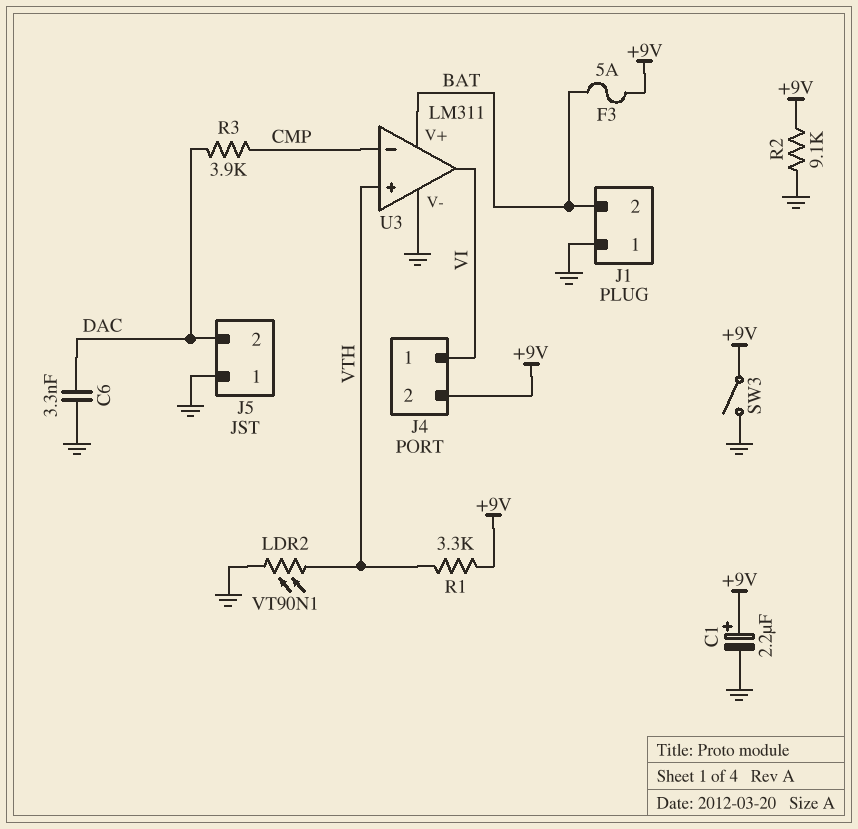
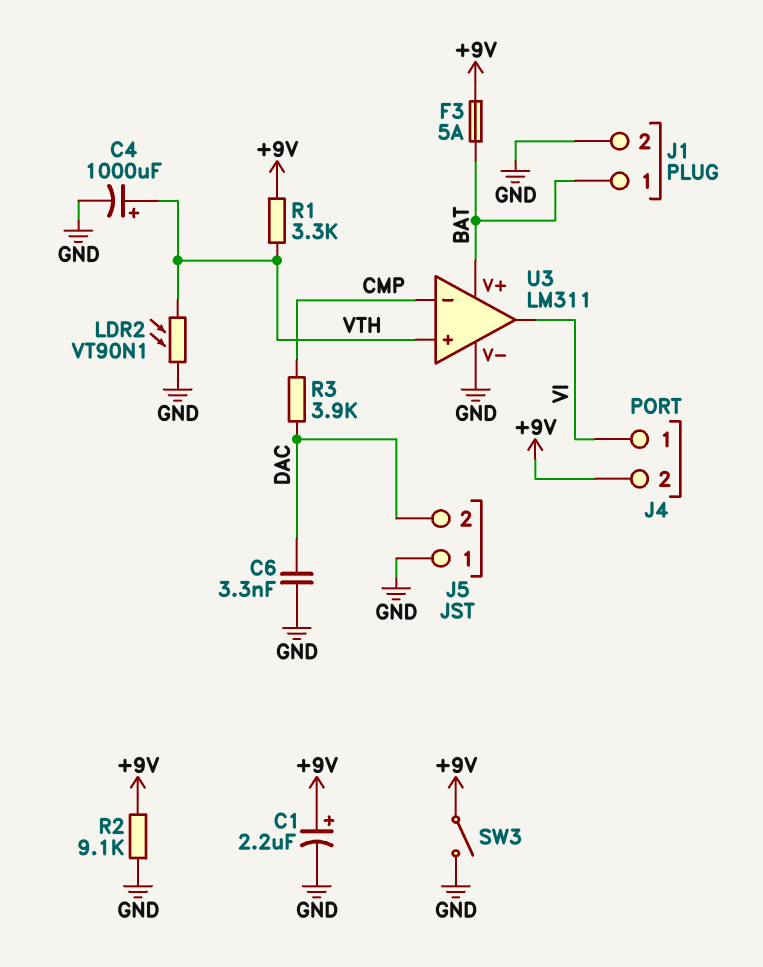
C4: none -> 1000uF (plus VTH, minus GND)
J1 pin 1: GND -> BAT
J1 pin 2: BAT -> GND

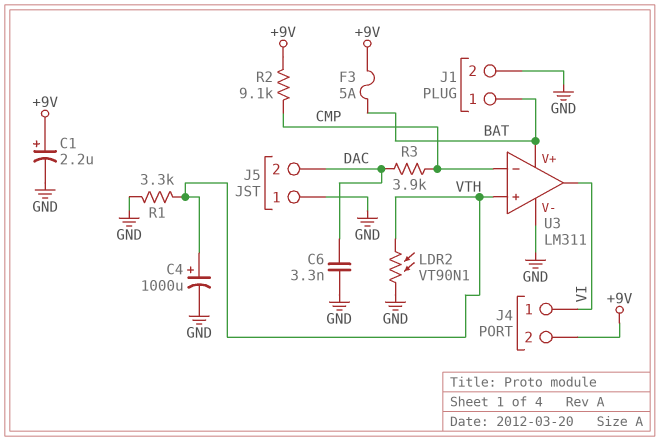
R1: 3.3k (+9V, VTH) -> 3.3k (GND, VTH)
R2: 9.1k (+9V, GND) -> 9.1k (+9V, CMP)
SW3: switch (+9V, GND) -> none

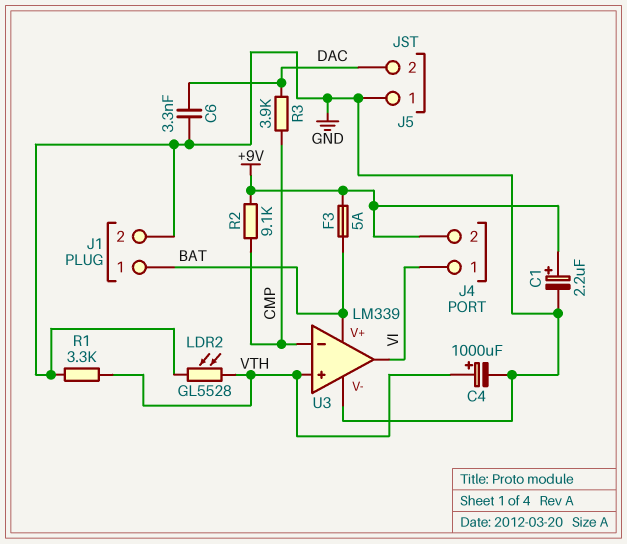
LDR2: VT90N1 (GND, VTH) -> GL5528 (GND, VTH)
U3: LM311 -> LM339

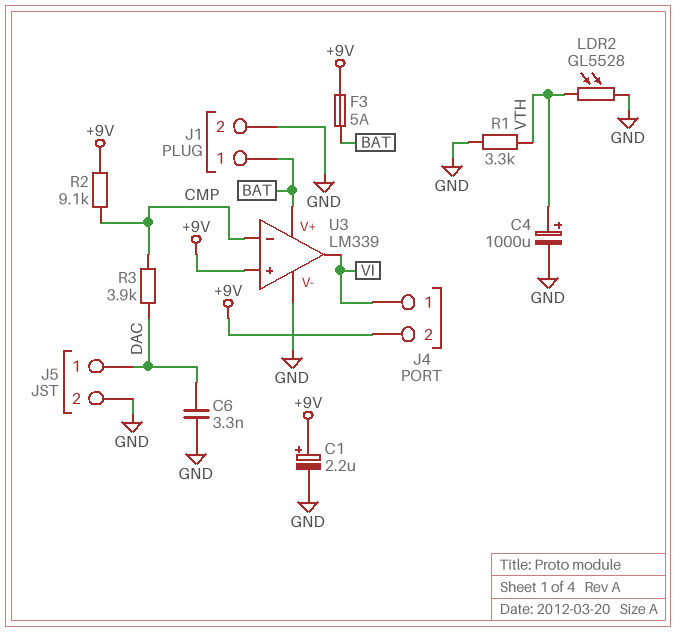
J5 pin 1: GND -> DAC
J5 pin 2: DAC -> GND
U3 pin in+: VTH -> +9V

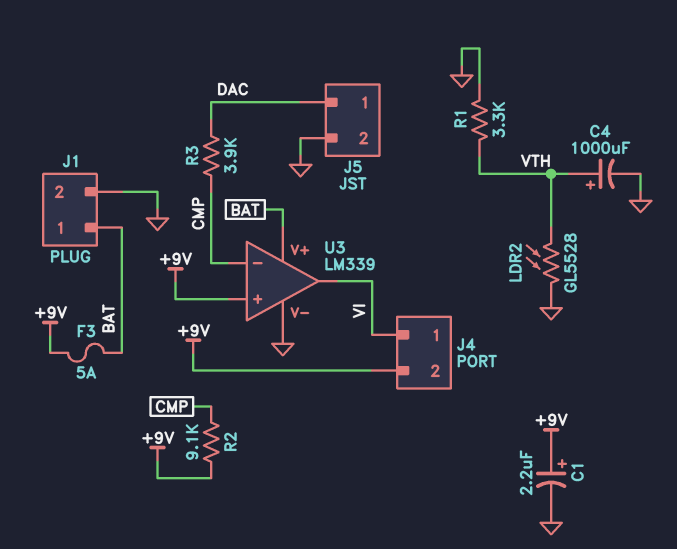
C6: 3.3nF (DAC, GND) -> none

